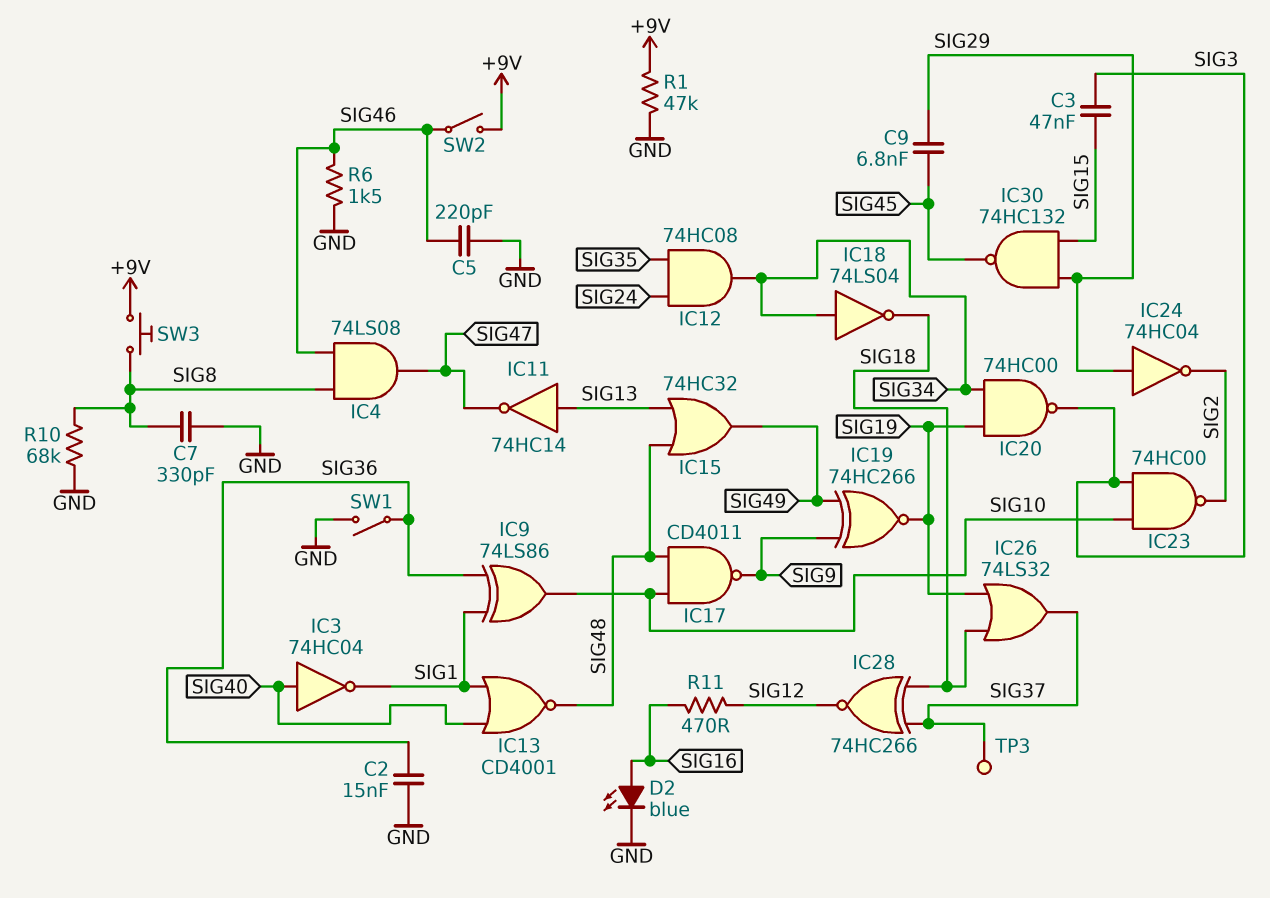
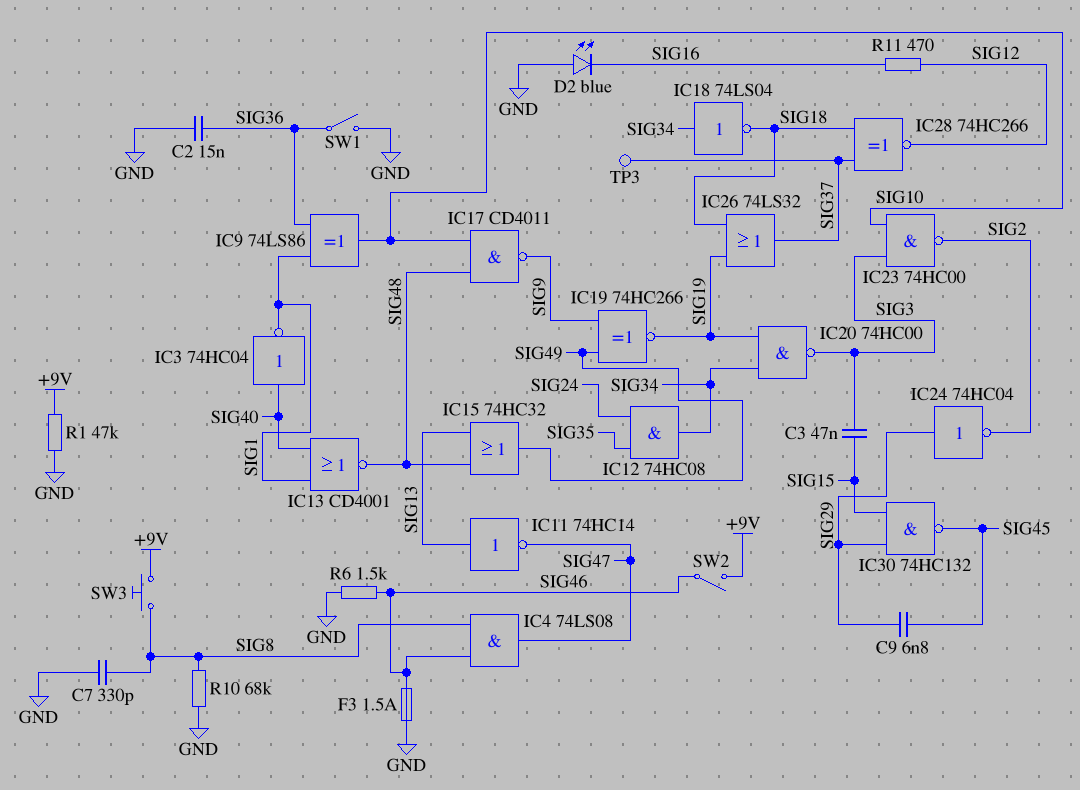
C5: 220pF (GND, SIG46) -> none
D2: LED blue (A SIG16, K GND) -> LED blue (A GND, K SIG16)
F3: none -> 1.5A (GND, SIG46)

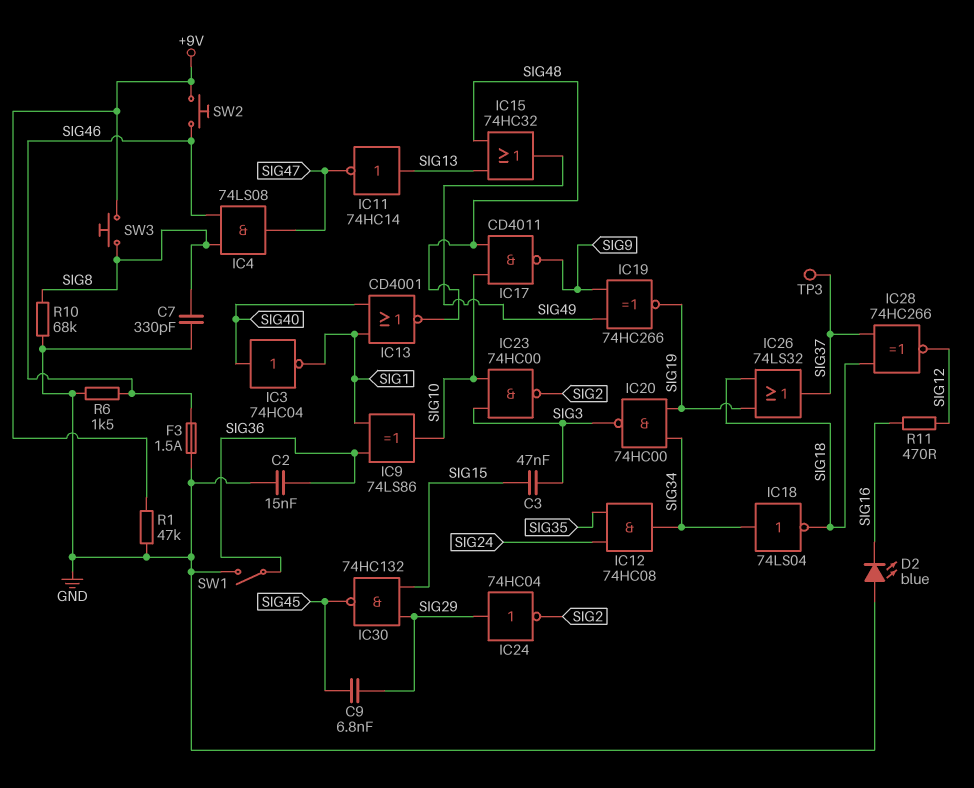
SW2: switch (+9V, SIG46) -> button (+9V, SIG46)

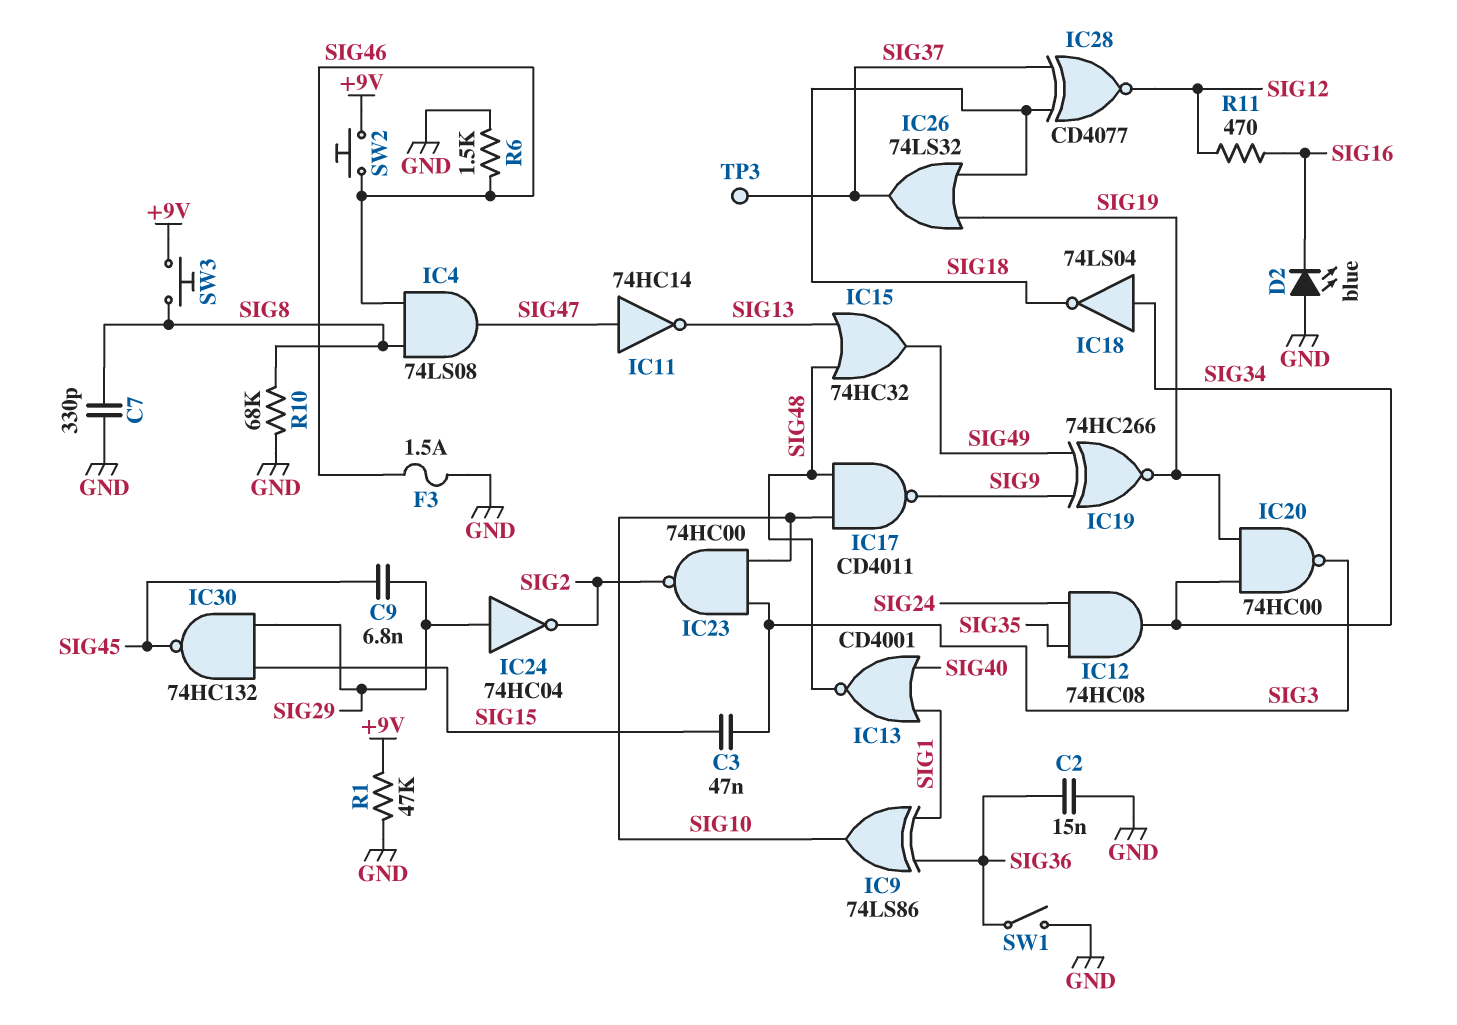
IC3: NOT 74HC04 (in SIG40, out SIG1) -> none
IC11: NOT 74HC14 (in SIG13, out SIG47) -> NOT 74HC14 (in SIG47, out SIG13)
IC28: XNOR 74HC266 (in SIG18, in SIG37, out SIG12) -> XNOR CD4077 (in SIG18, in SIG37, out SIG12)

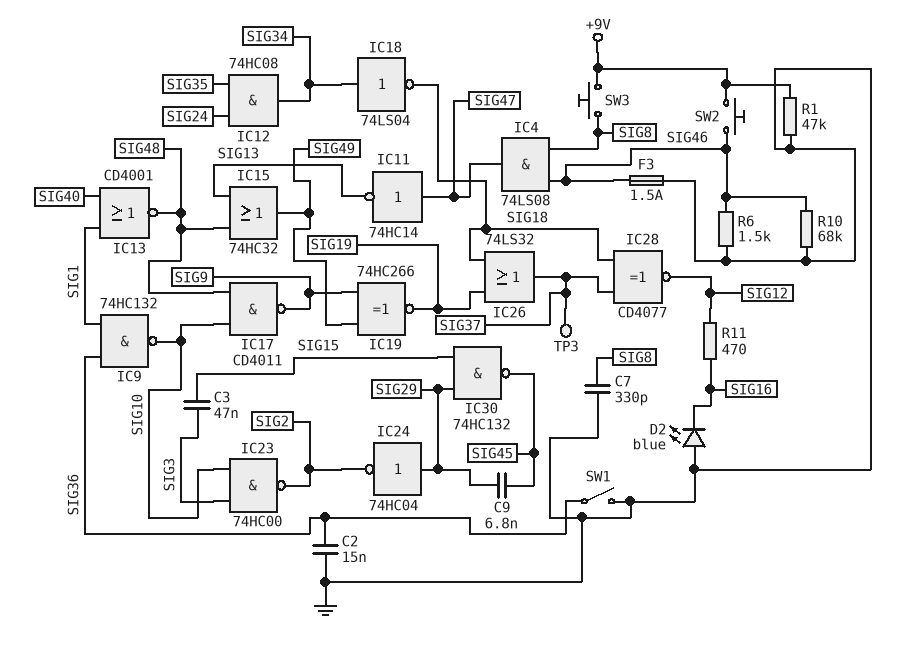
IC9: XOR 74LS86 (in SIG1, in SIG36, out SIG10) -> NAND 74HC132 (in SIG1, in SIG36, out SIG10)
IC20: NAND 74HC00 (in SIG19, in SIG34, out SIG3) -> none
R10: 68k (GND, SIG8) -> 68k (GND, SIG46)

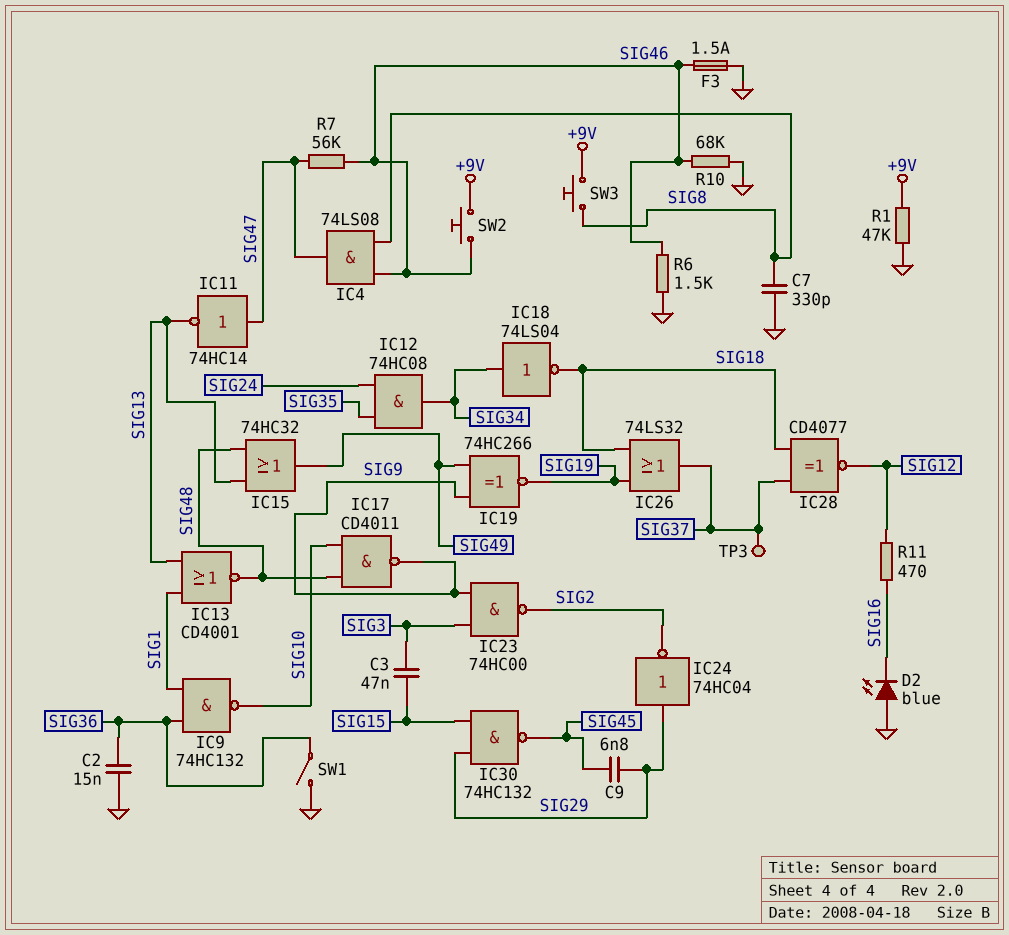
IC13: NOR CD4001 (in SIG1, in SIG40, out SIG48) -> NOR CD4001 (in SIG1, in SIG13, out SIG48)
IC23: NAND 74HC00 (in SIG3, in SIG10, out SIG2) -> NAND 74HC00 (in SIG3, in SIG9, out SIG2)
R7: none -> 56k (SIG46, SIG47)

